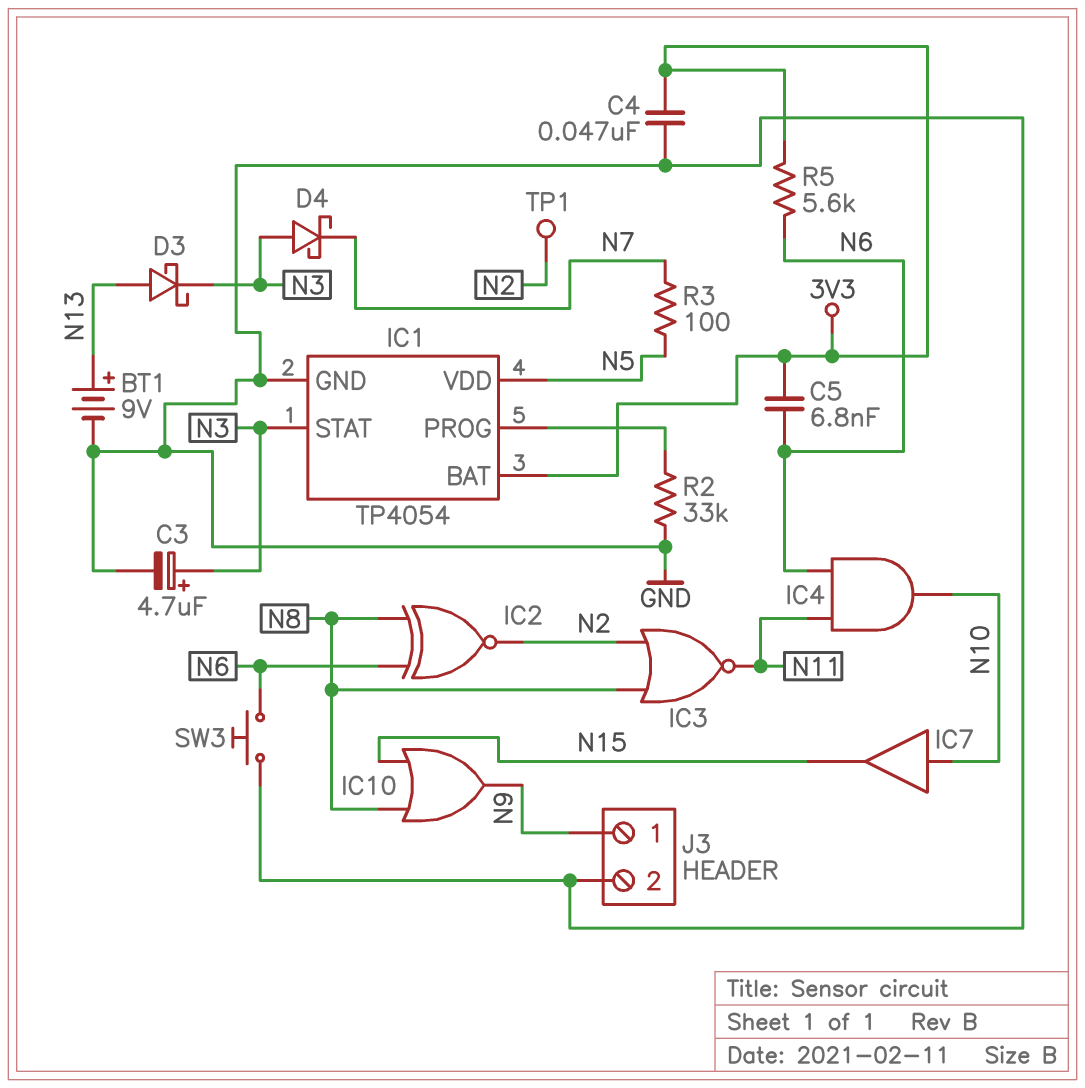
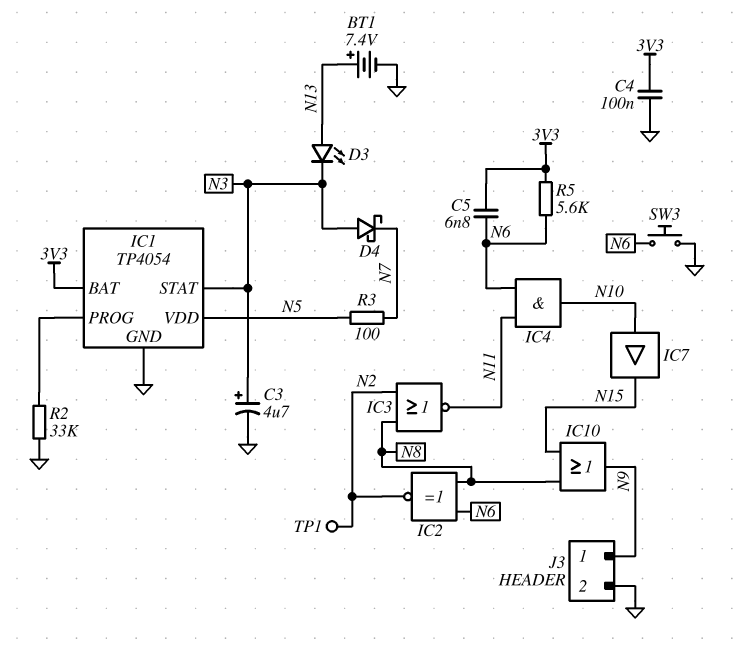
BT1: 9V (plus N13, minus GND) -> 7.4V (plus N13, minus GND)
C4: 47nF (3V3, GND) -> 100nF (3V3, GND)
D3: schottky (A N13, K N3) -> LED (A N13, K N3)

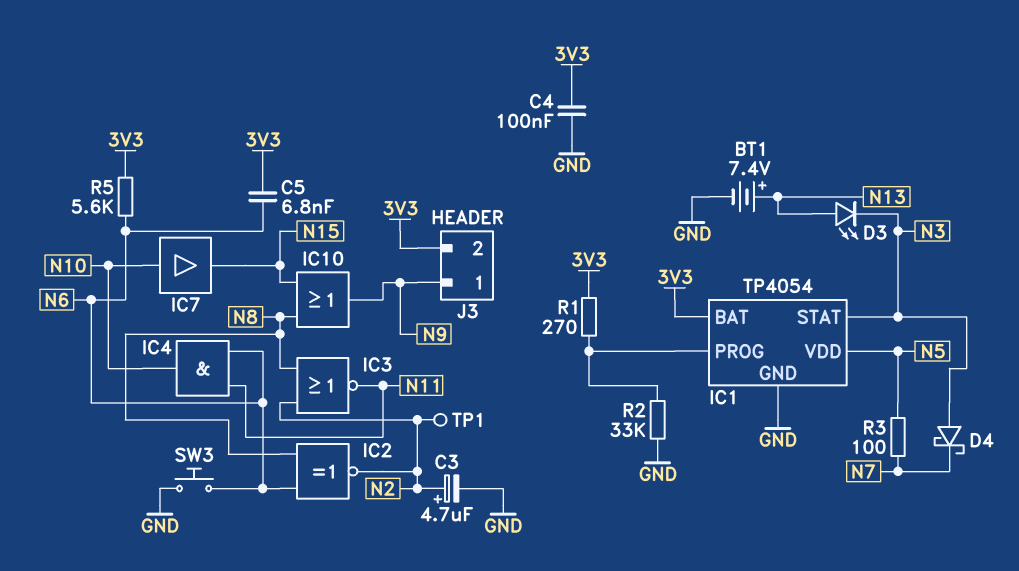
C3: 4.7uF (plus N3, minus GND) -> 4.7uF (plus N2, minus GND)
J3 pin 2: GND -> 3V3
R1: none -> 270 (3V3, IC1/PROG)

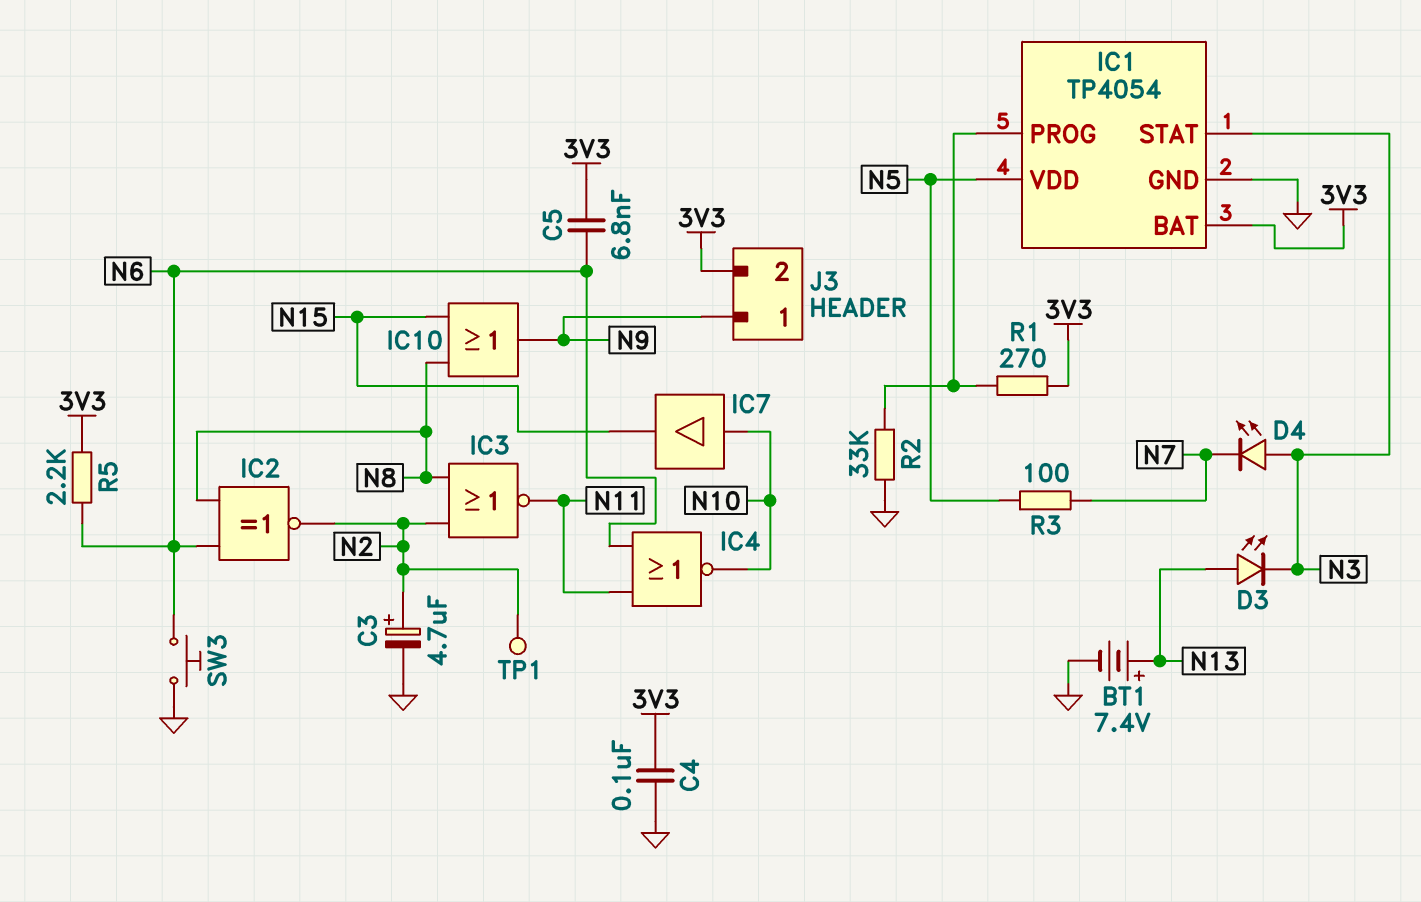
D4: schottky (A N3, K N7) -> LED (A N3, K N7)
IC4: AND (in N6, in N11, out N10) -> NOR (in N6, in N11, out N10)
R5: 5.6k (3V3, N6) -> 2.2k (3V3, N6)

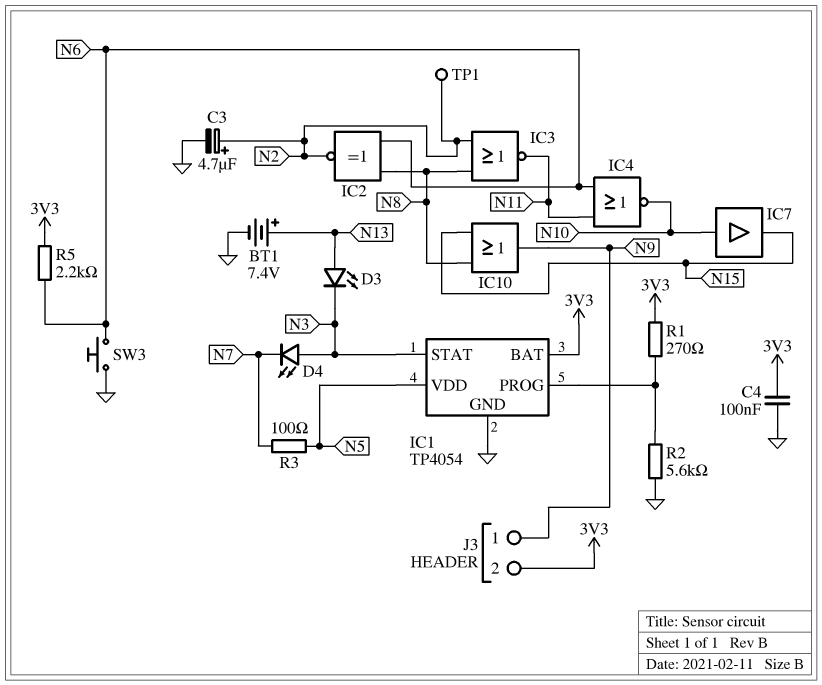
C5: 6.8nF (3V3, N6) -> none
R2: 33k (GND, IC1/PROG) -> 5.6k (GND, IC1/PROG)

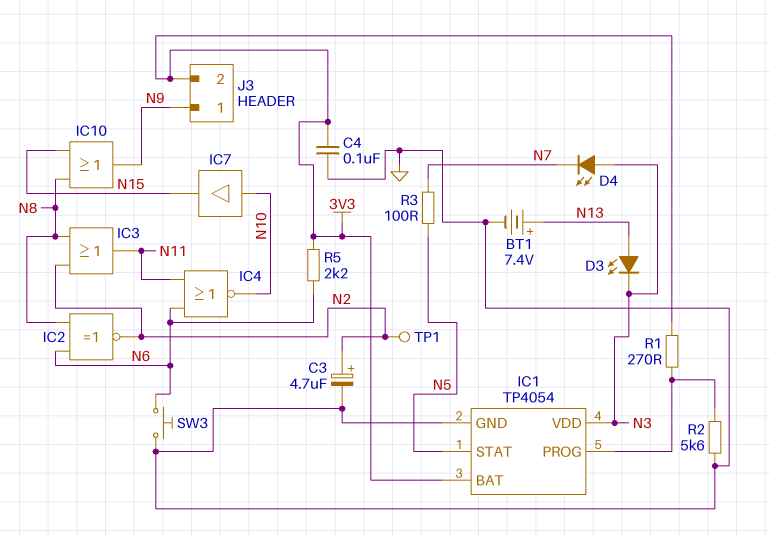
IC1 pin STAT: N3 -> N5
IC1 pin VDD: N5 -> N3
IC3: NOR (in N2, in N8, out N11) -> OR (in N2, in N8, out N11)

